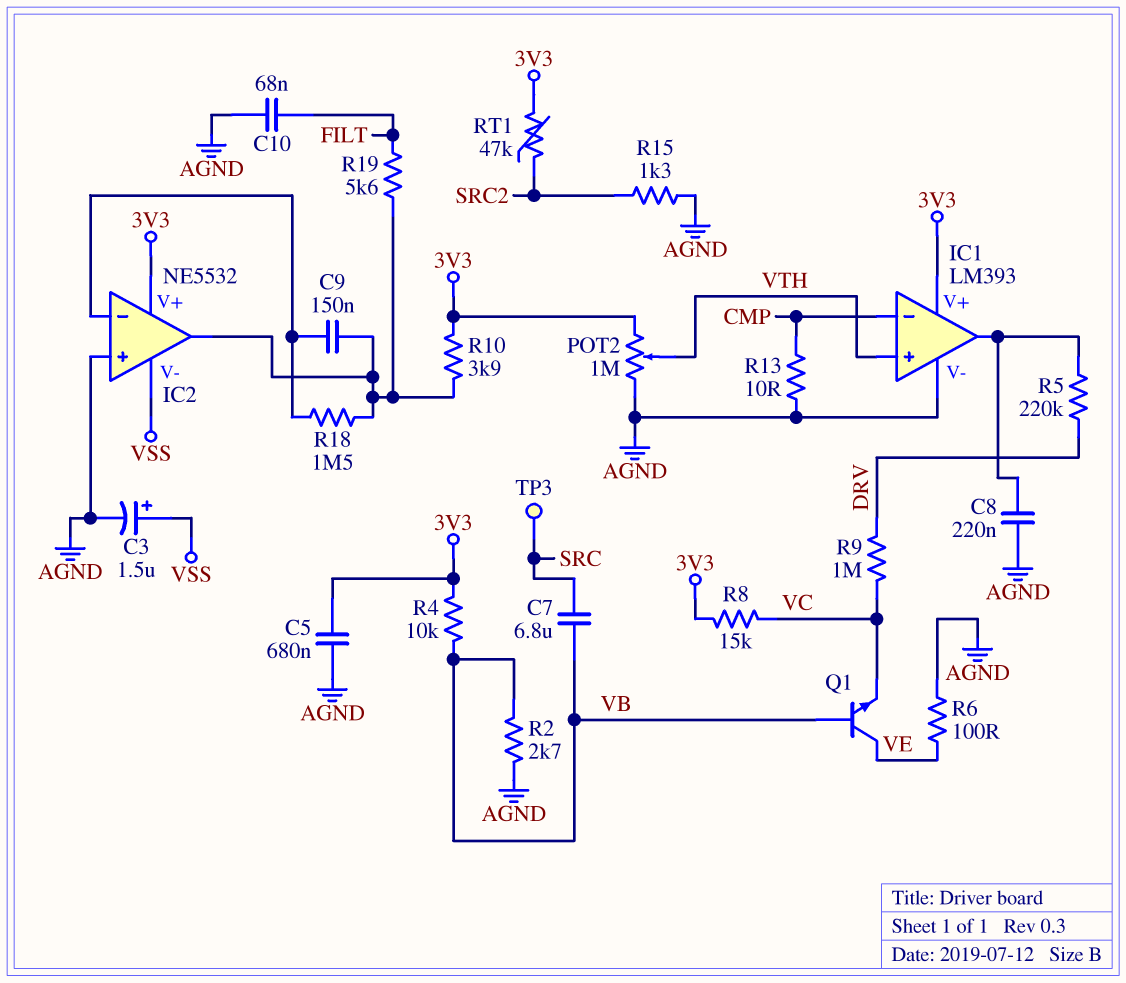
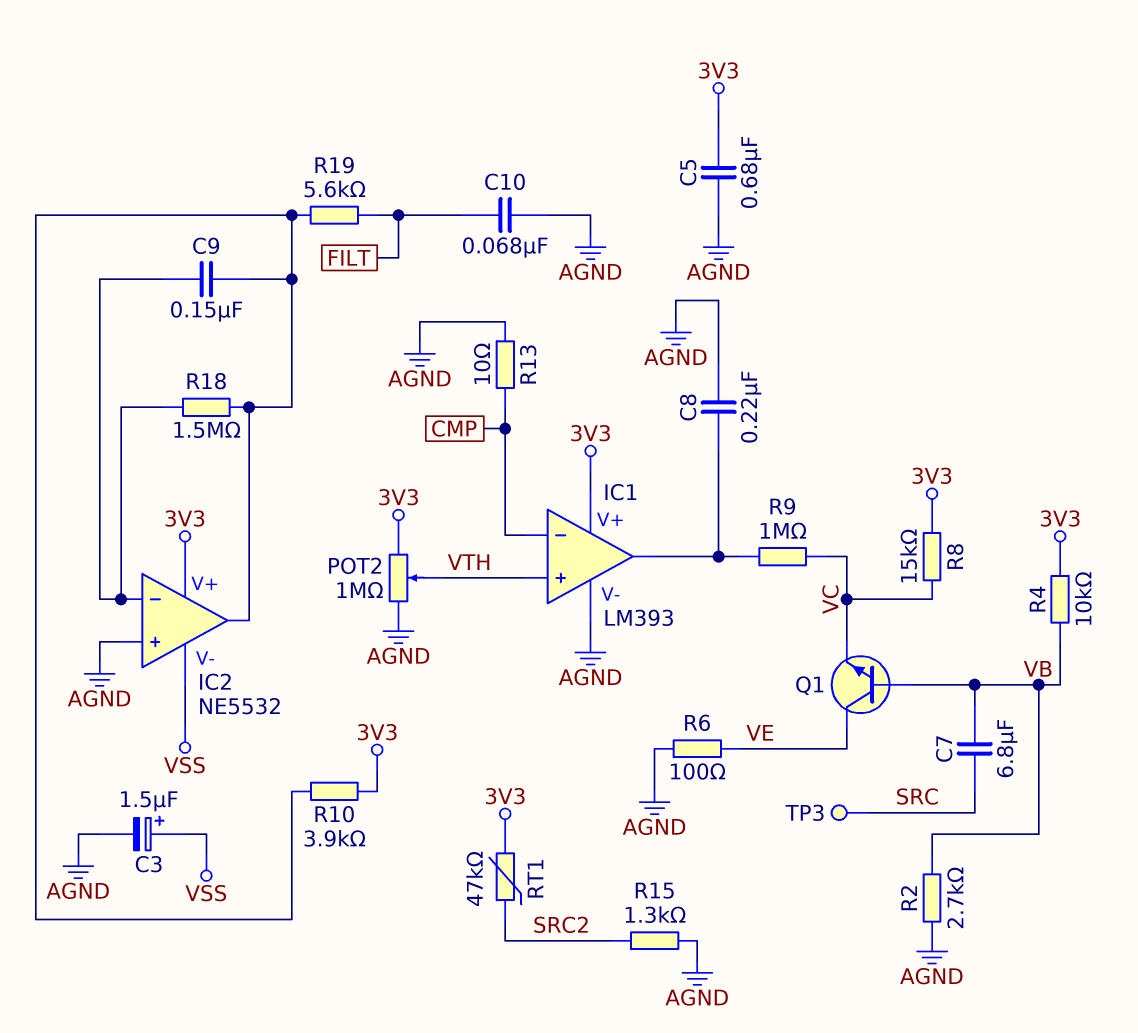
R5: 220k (DRV, IC1/out) -> none
R9: 1M (DRV, VC) -> 1M (IC1/out, VC)

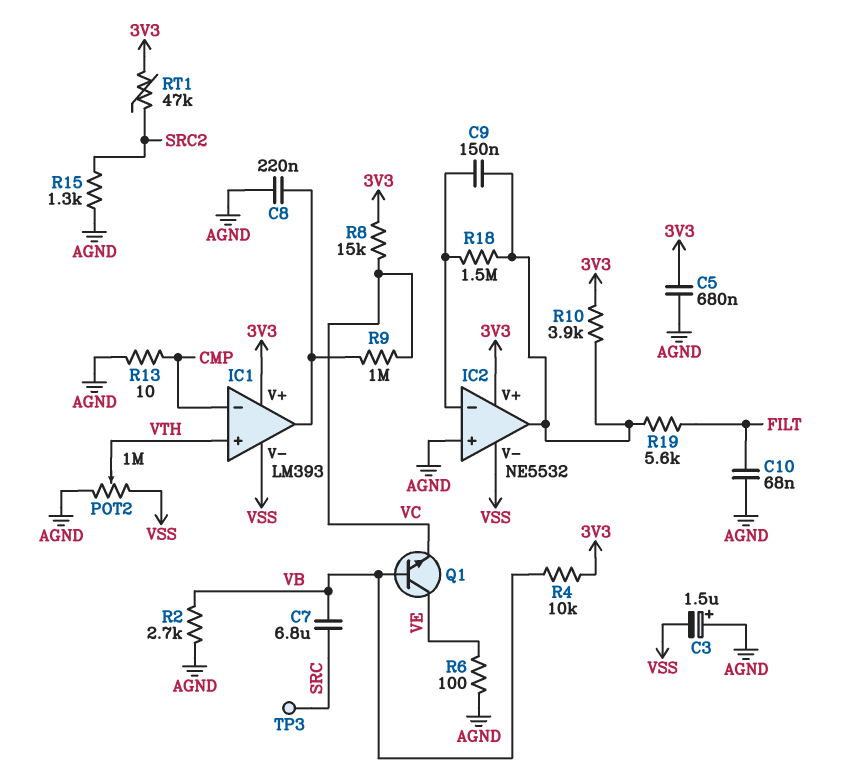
C3: 1.5uF (plus VSS, minus AGND) -> 1.5uF (plus AGND, minus VSS)
IC1 pin V-: AGND -> VSS
POT2: 1M (3V3, AGND, wiper VTH) -> 1M (AGND, VSS, wiper VTH)

